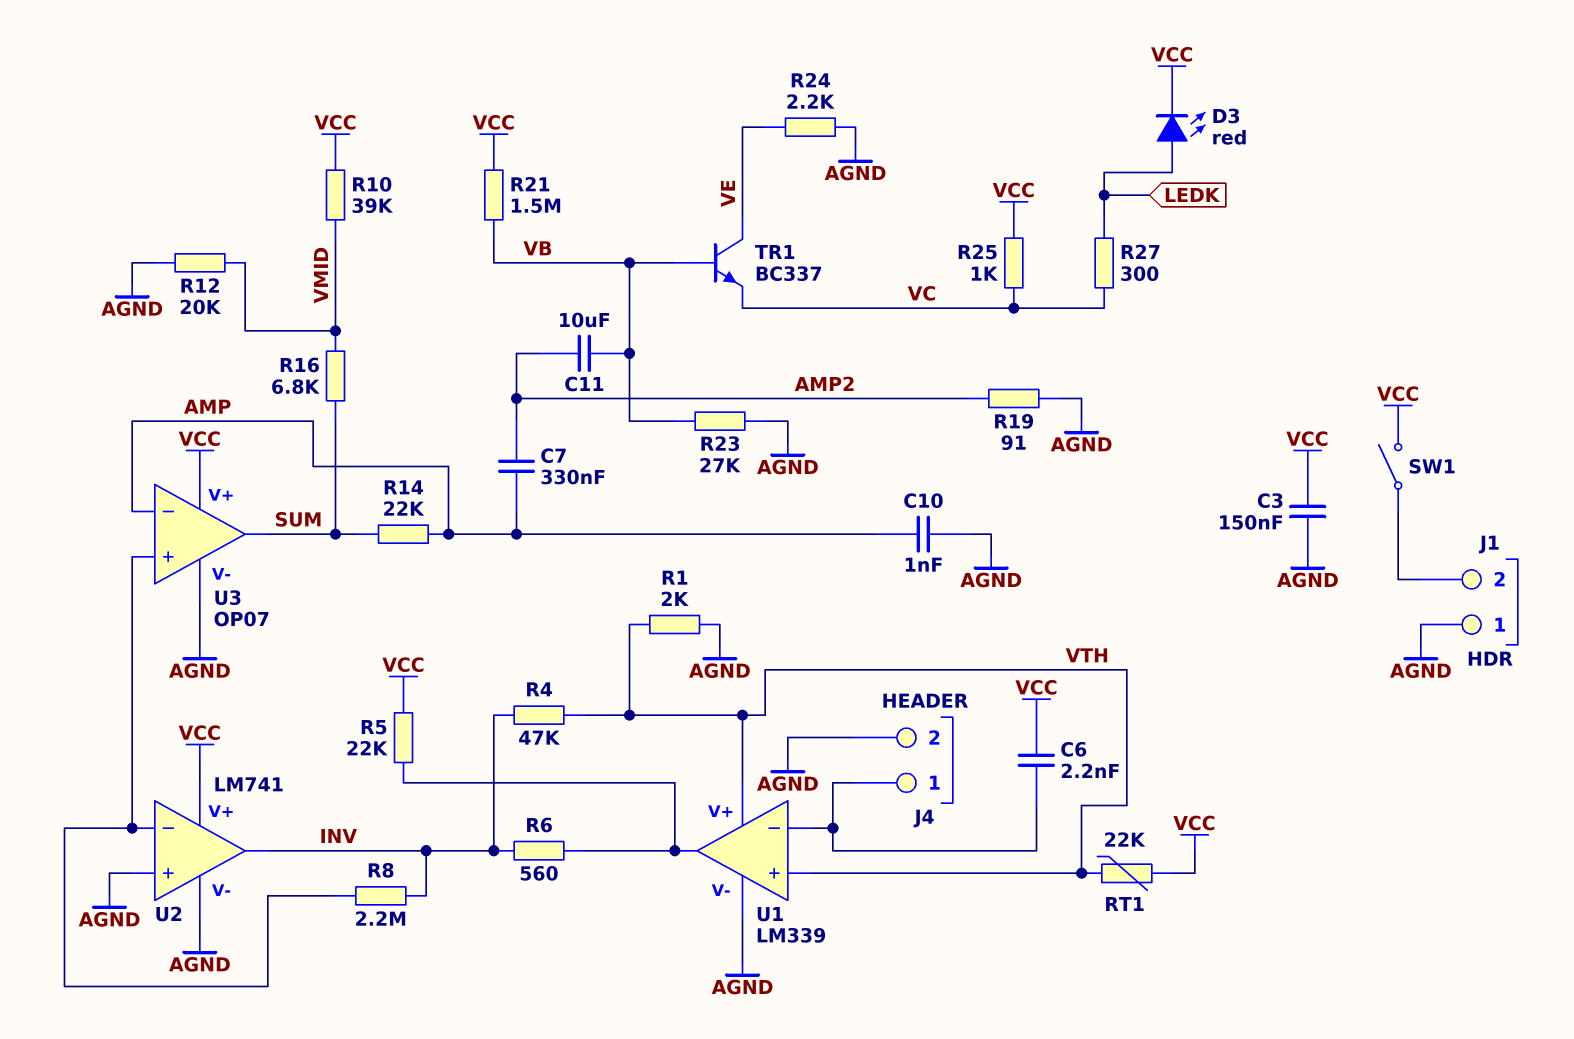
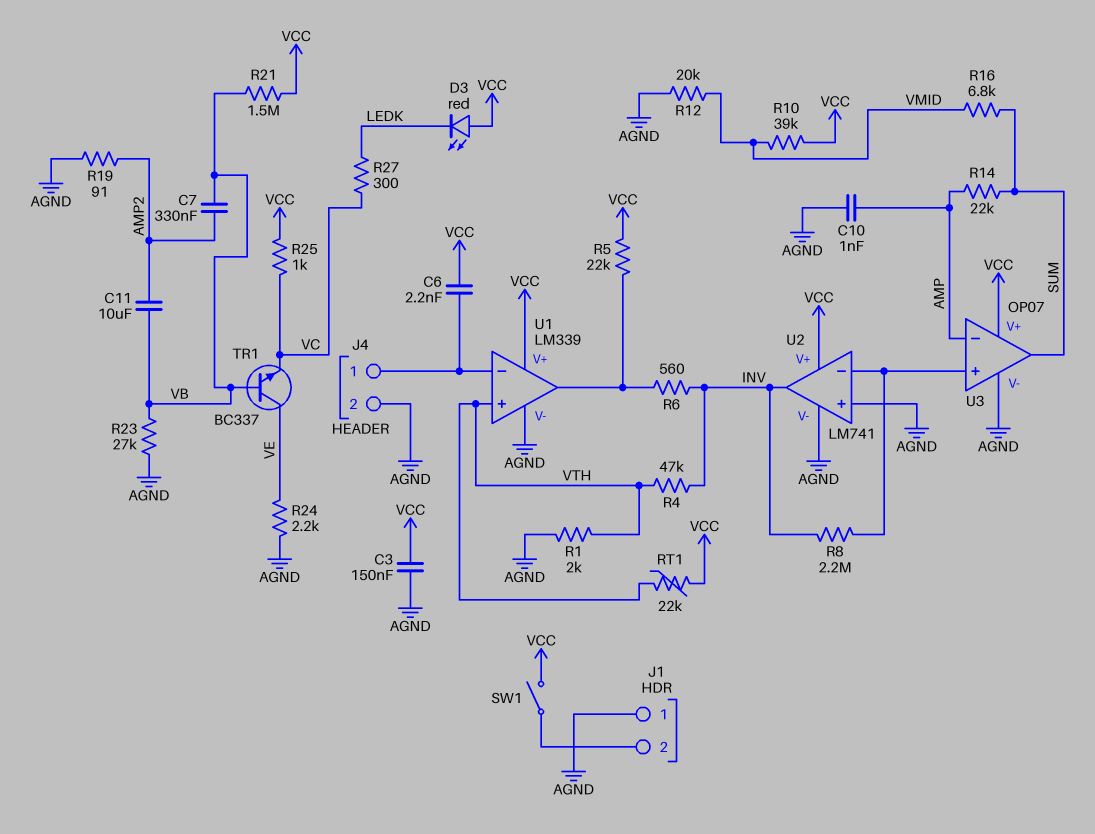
C7: 330nF (AMP, AMP2) -> 330nF (AMP2, VB)
D3: LED red (A LEDK, K VCC) -> LED red (A VCC, K LEDK)
U1 pin V+: VTH -> VCC

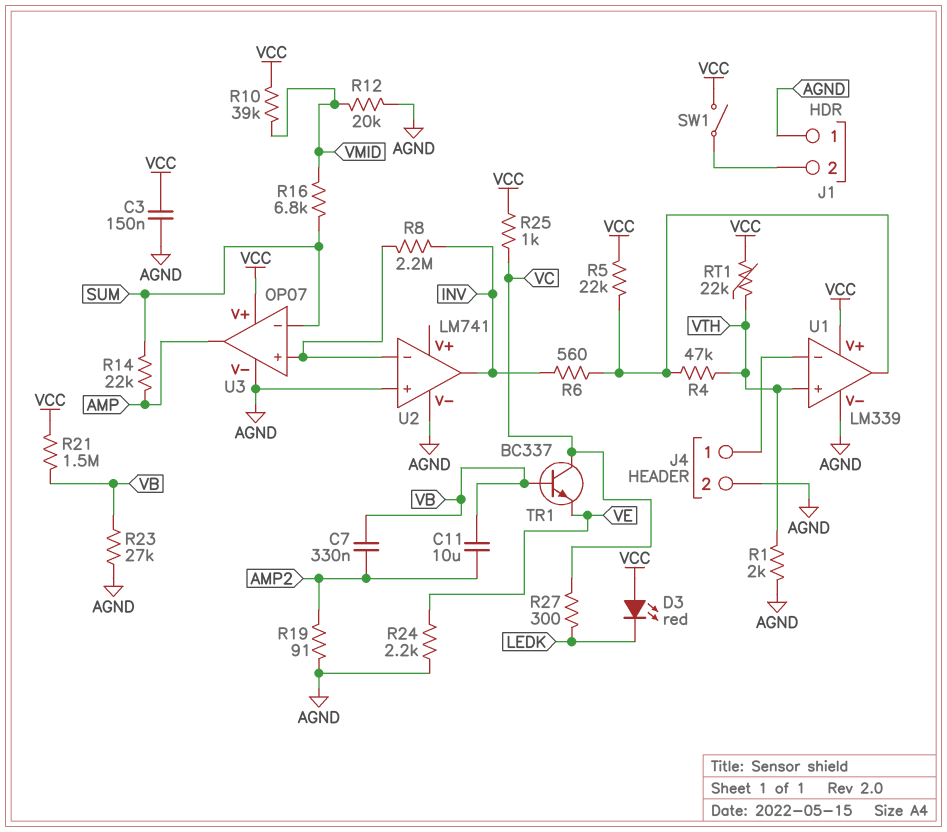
C6: 2.2nF (J4/1, VCC) -> none
C10: 1nF (AGND, AMP) -> none
R4: 47k (INV, VTH) -> 47k (U1/out, VTH)
TR1: NPN BC337 (B VB, C VE, E VC) -> NPN BC337 (B VB, C VC, E VE)
U2 pin V+: VCC -> none
U3 pin in-: AMP -> SUM
U3 pin out: SUM -> AMP

